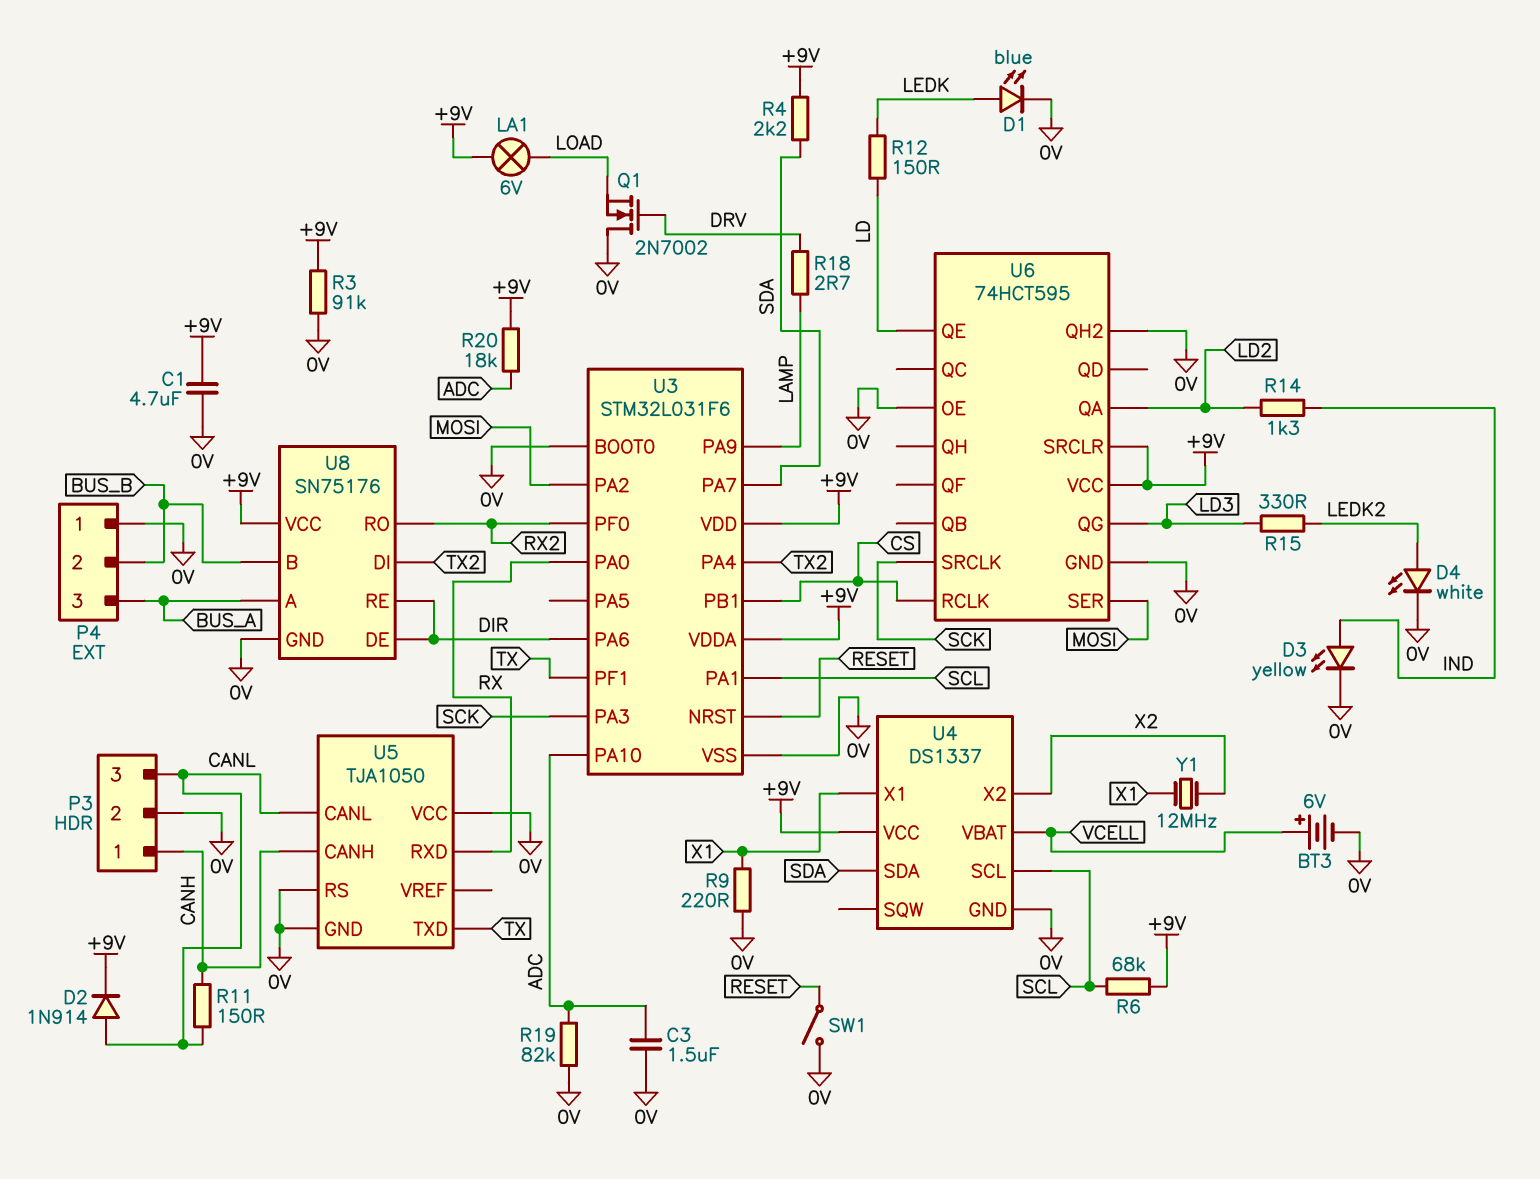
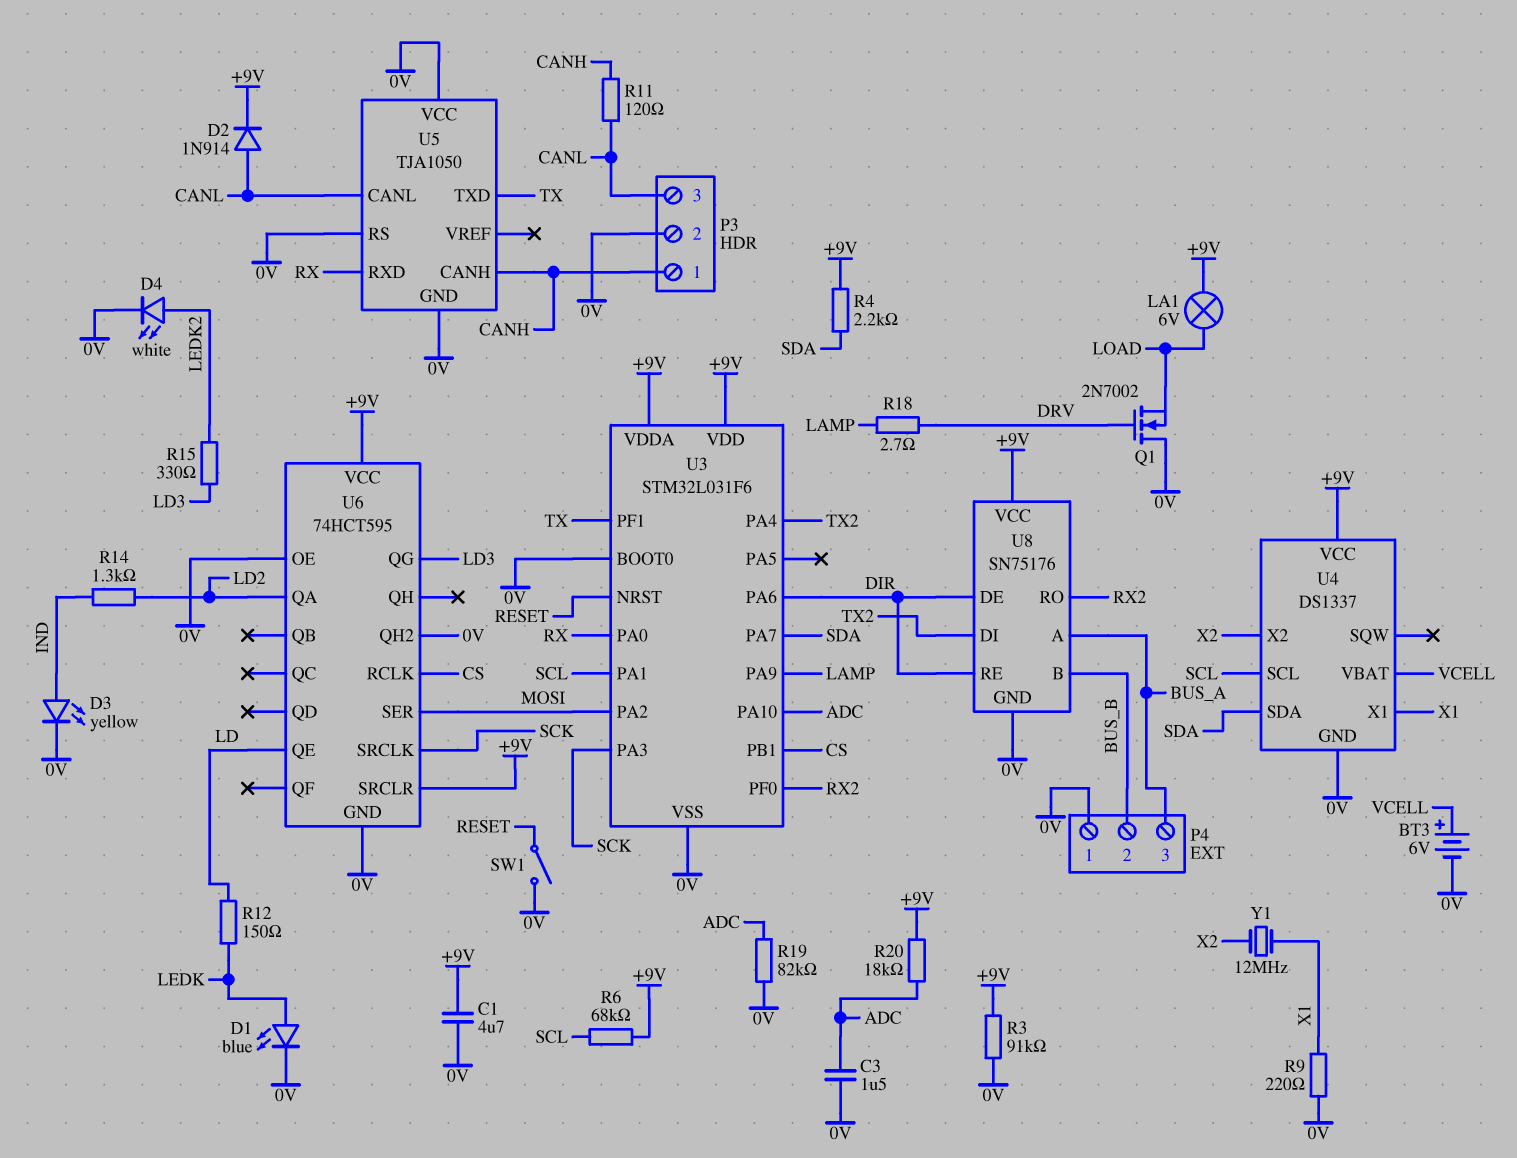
R11: 150 (CANH, CANL) -> 120 (CANH, CANL)

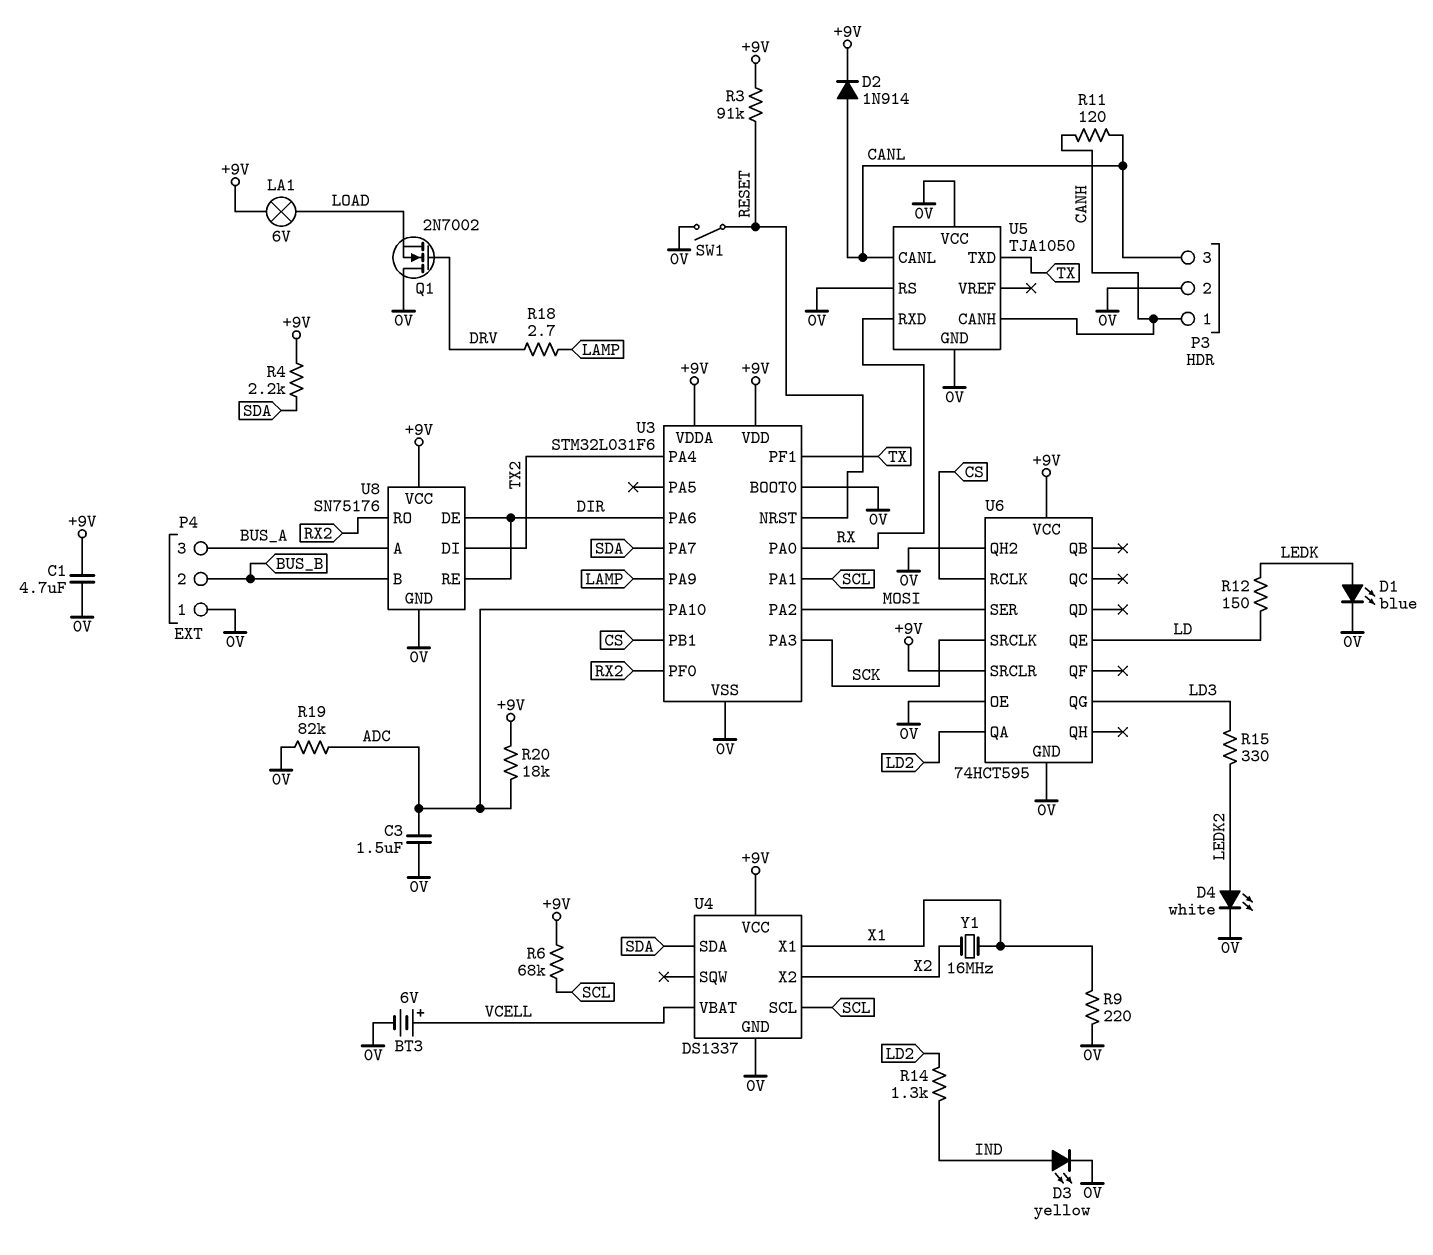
R3: 91k (+9V, 0V) -> 91k (+9V, RESET)
Y1: 12MHz (X1, X2) -> 16MHz (X1, X2)

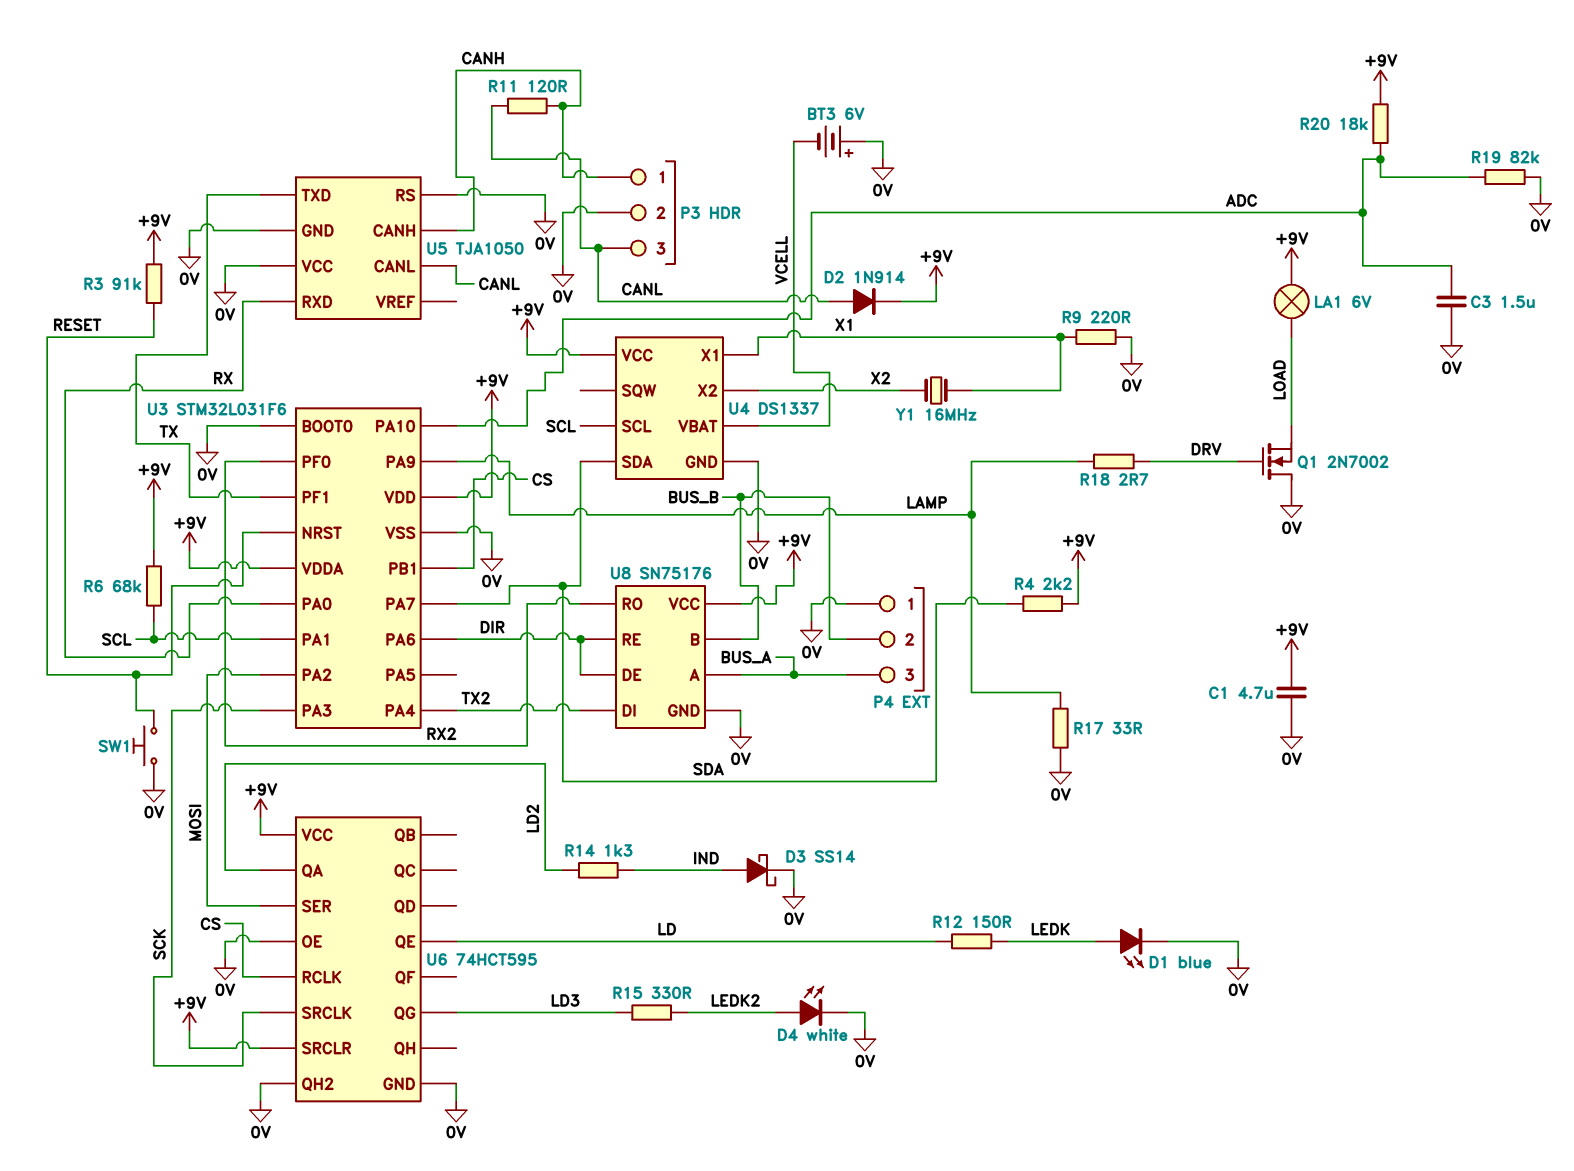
BT3: 6V (plus VCELL, minus 0V) -> 6V (plus 0V, minus VCELL)
D3: LED yellow (A IND, K 0V) -> schottky SS14 (A IND, K 0V)
R17: none -> 33 (0V, LAMP)
SW1: switch (0V, RESET) -> button (0V, RESET)

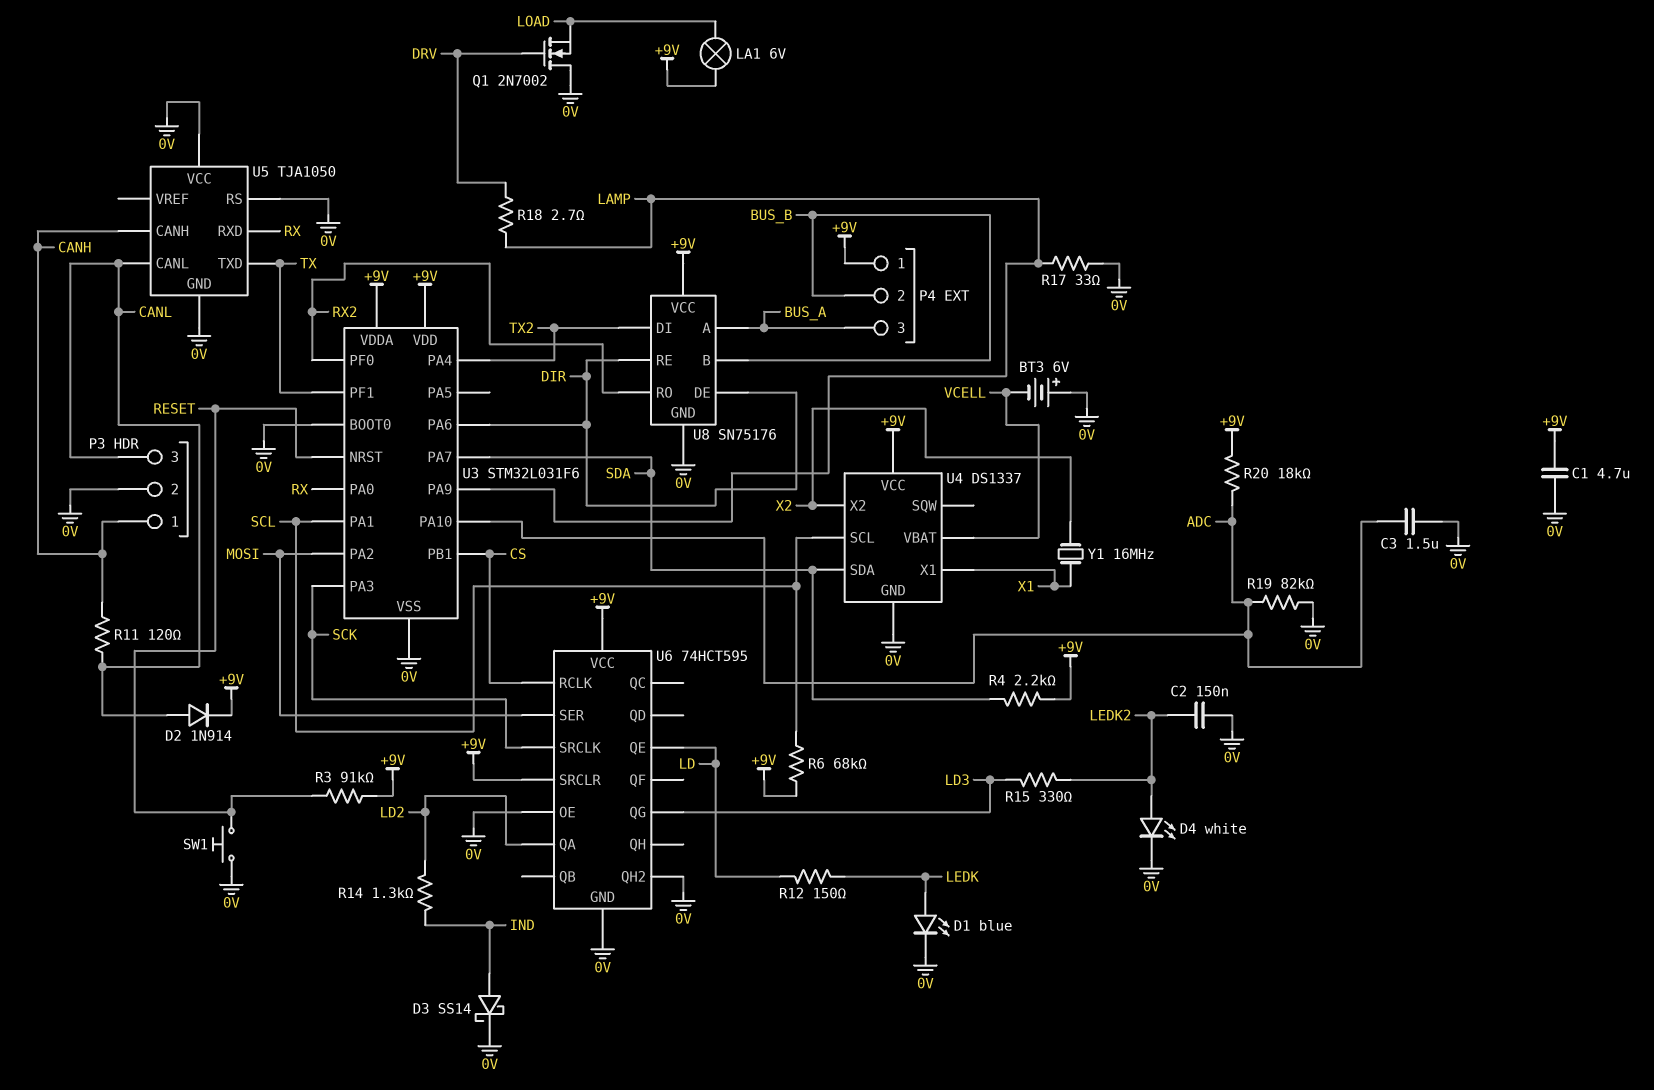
C2: none -> 150nF (0V, LEDK2)
P4 pin 1: 0V -> +9V
R9: 220 (0V, X1) -> none

